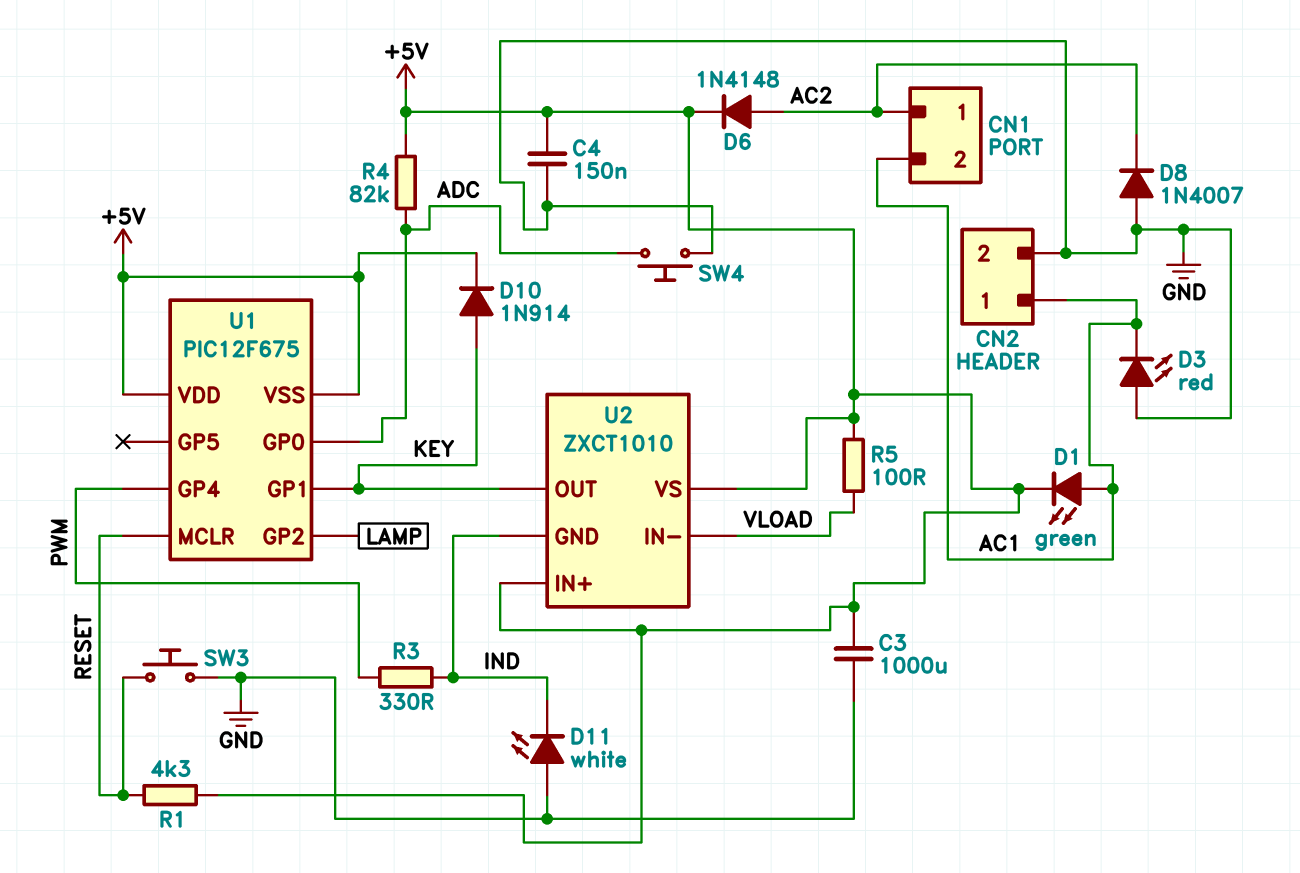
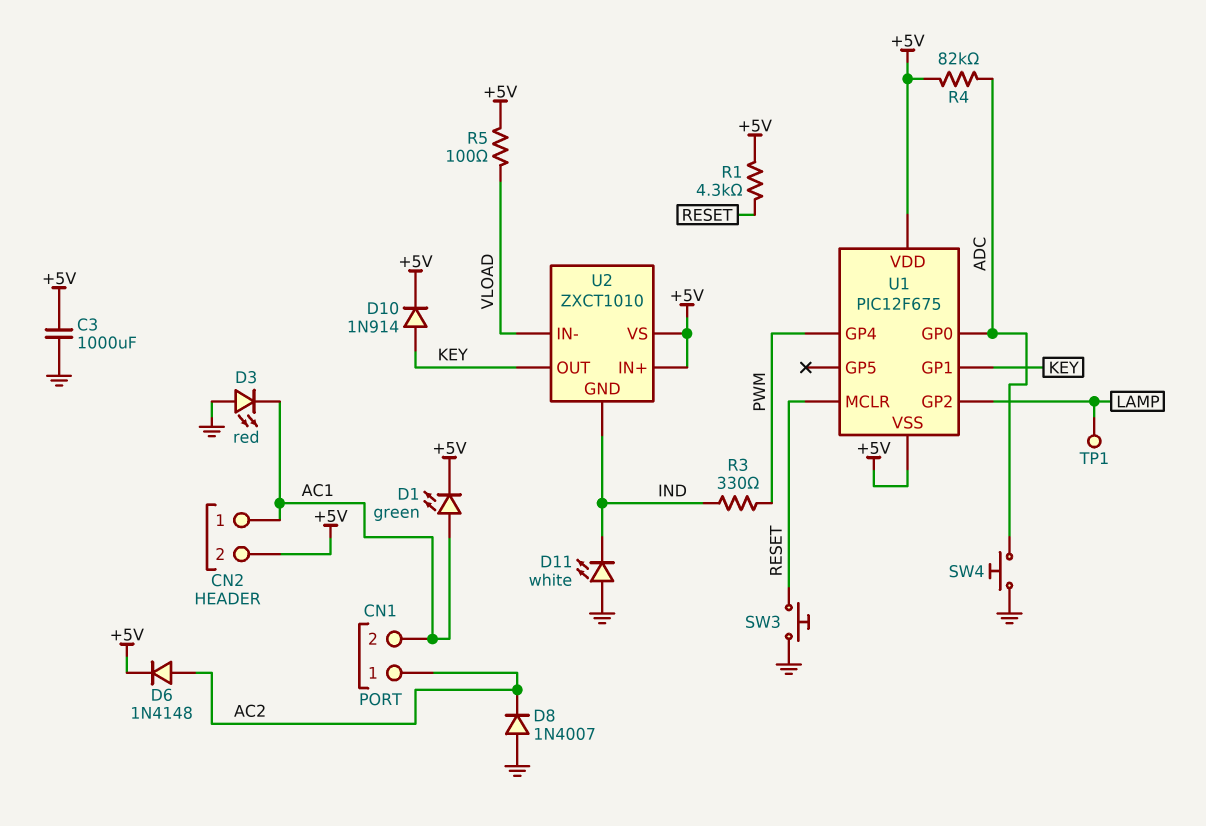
C4: 150nF (+5V, GND) -> none
CN2 pin 2: GND -> +5V
TP1: none -> test point (LAMP)

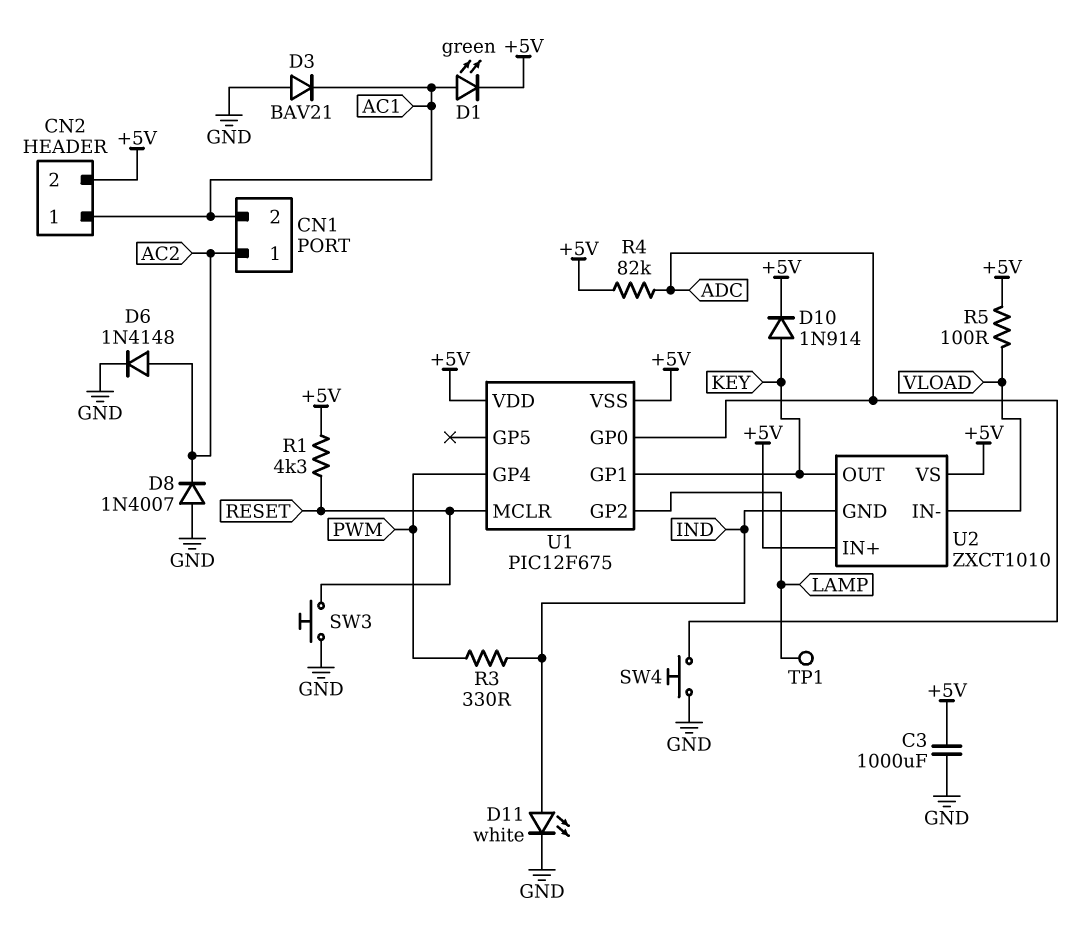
D3: LED red (A GND, K AC1) -> diode BAV21 (A GND, K AC1)
D6: diode 1N4148 (A AC2, K +5V) -> diode 1N4148 (A AC2, K GND)
D11: LED white (A GND, K IND) -> LED white (A IND, K GND)

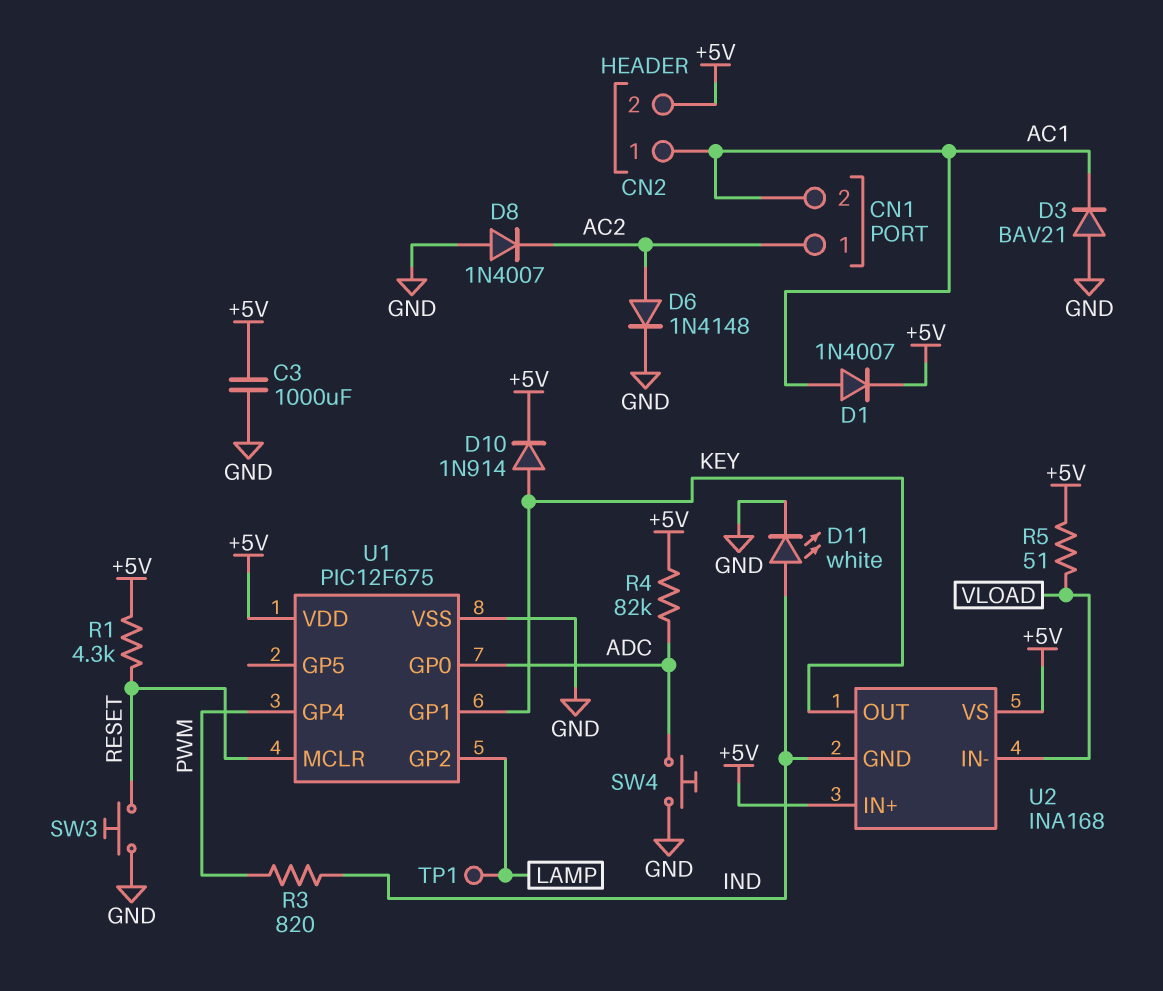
D1: LED green (A AC1, K +5V) -> diode 1N4007 (A AC1, K +5V)
R3: 330 (IND, PWM) -> 820 (IND, PWM)
R5: 100 (+5V, VLOAD) -> 51 (+5V, VLOAD)
U1 pin VSS: +5V -> GND
U2: ZXCT1010 -> INA168

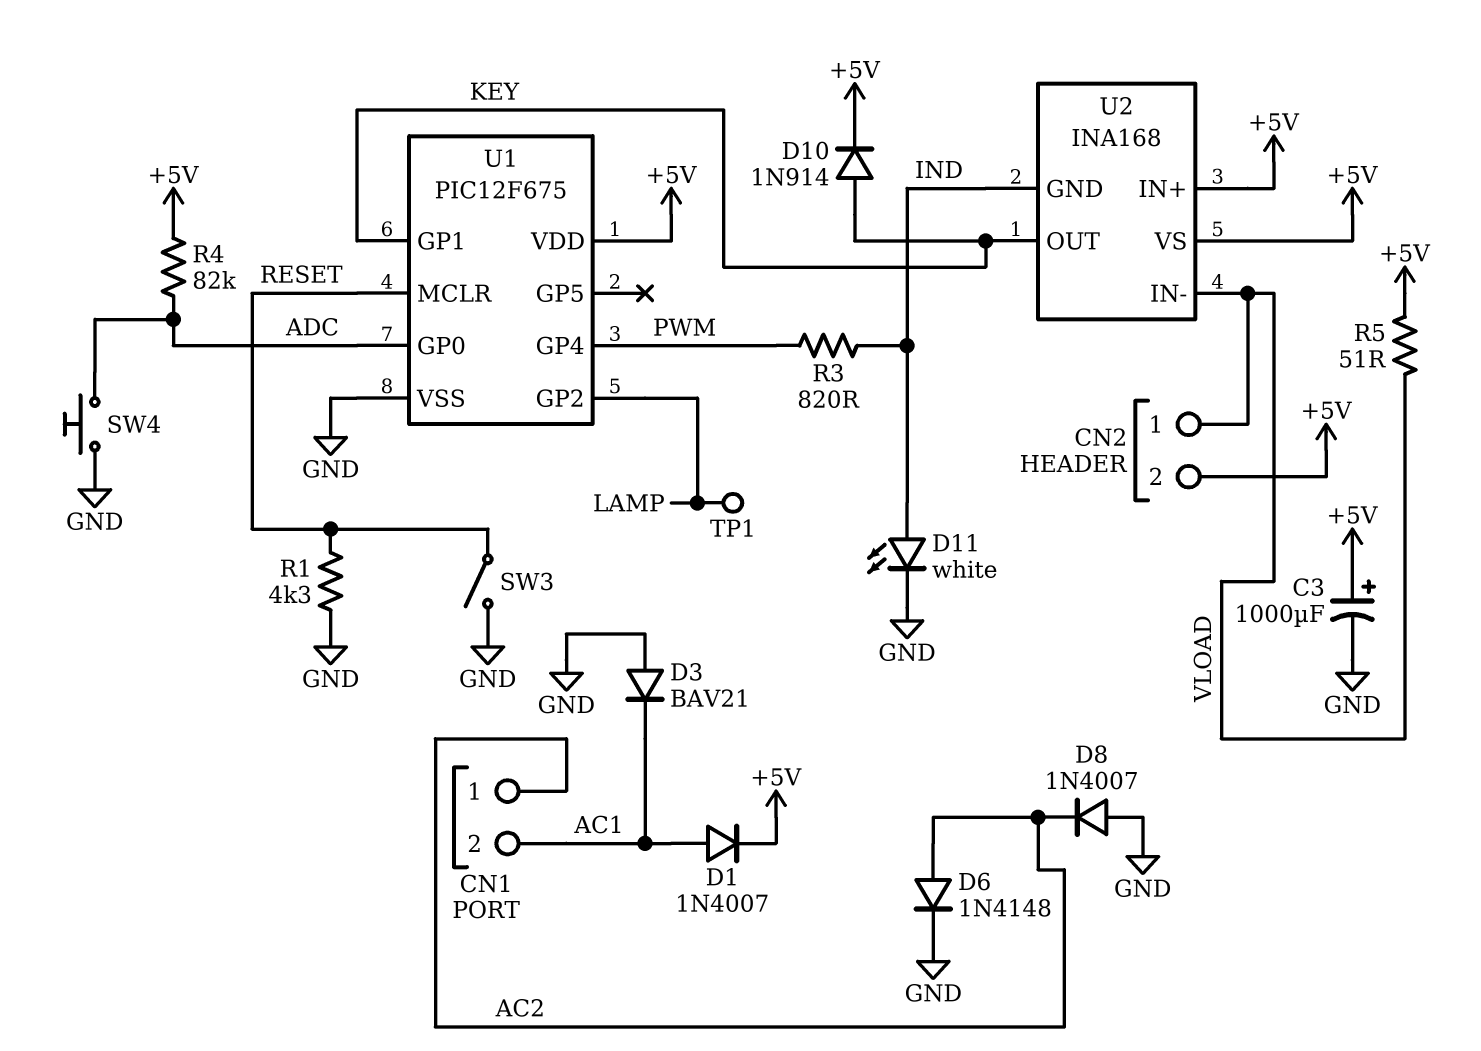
C3: 1000uF (+5V, GND) -> 1000uF (plus +5V, minus GND)
CN2 pin 1: AC1 -> VLOAD
R1: 4.3k (+5V, RESET) -> 4.3k (GND, RESET)
SW3: button (GND, RESET) -> switch (GND, RESET)

